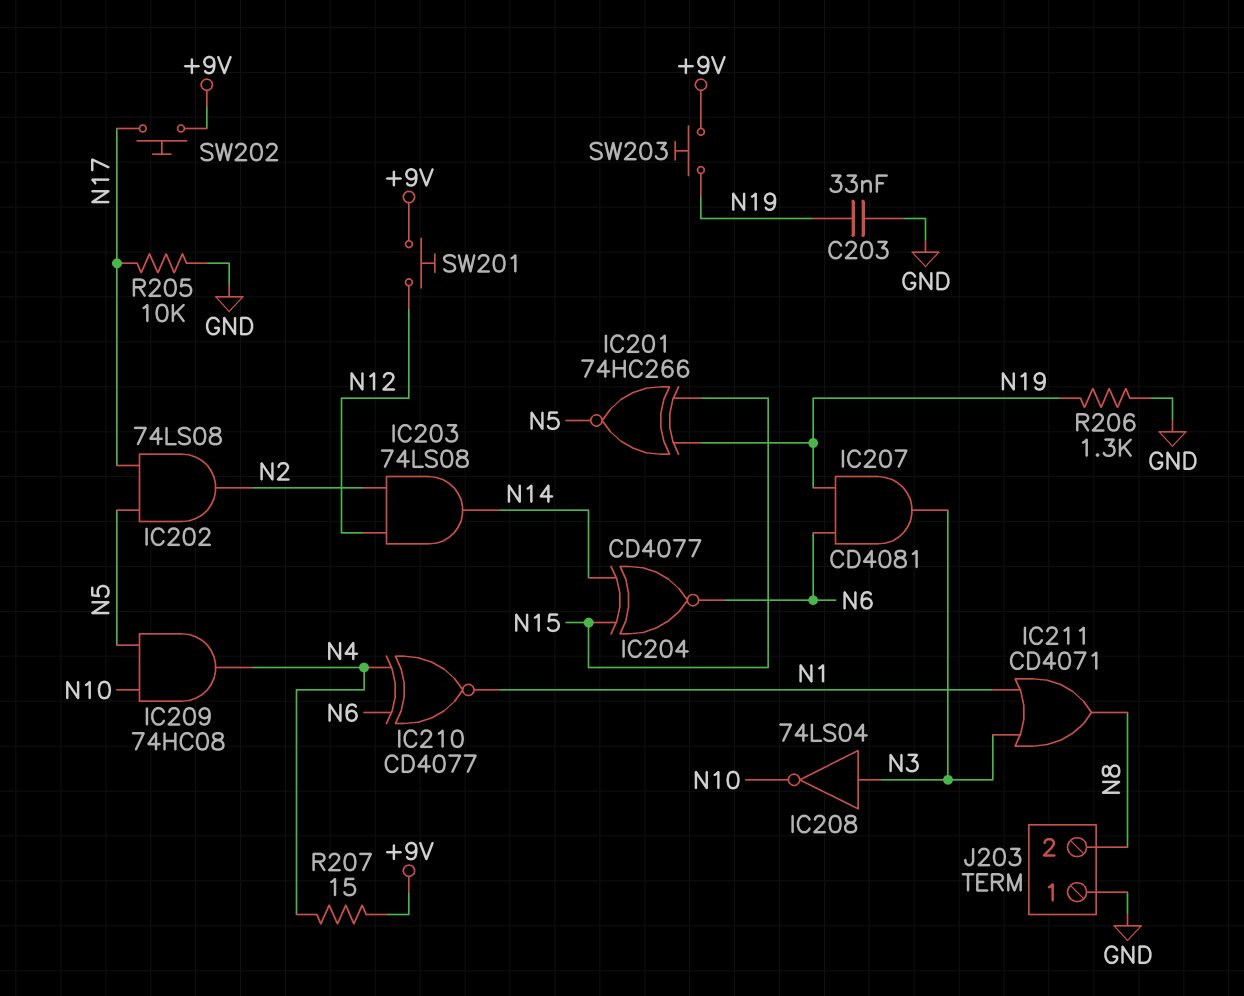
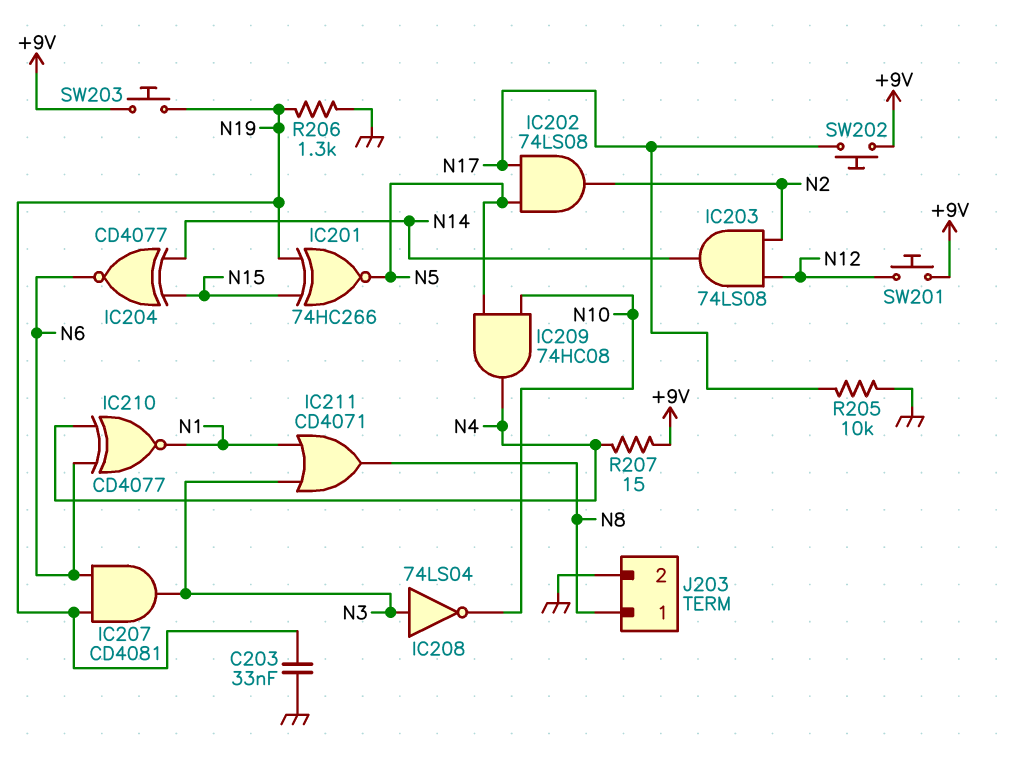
J203 pin 1: GND -> N8
J203 pin 2: N8 -> GND

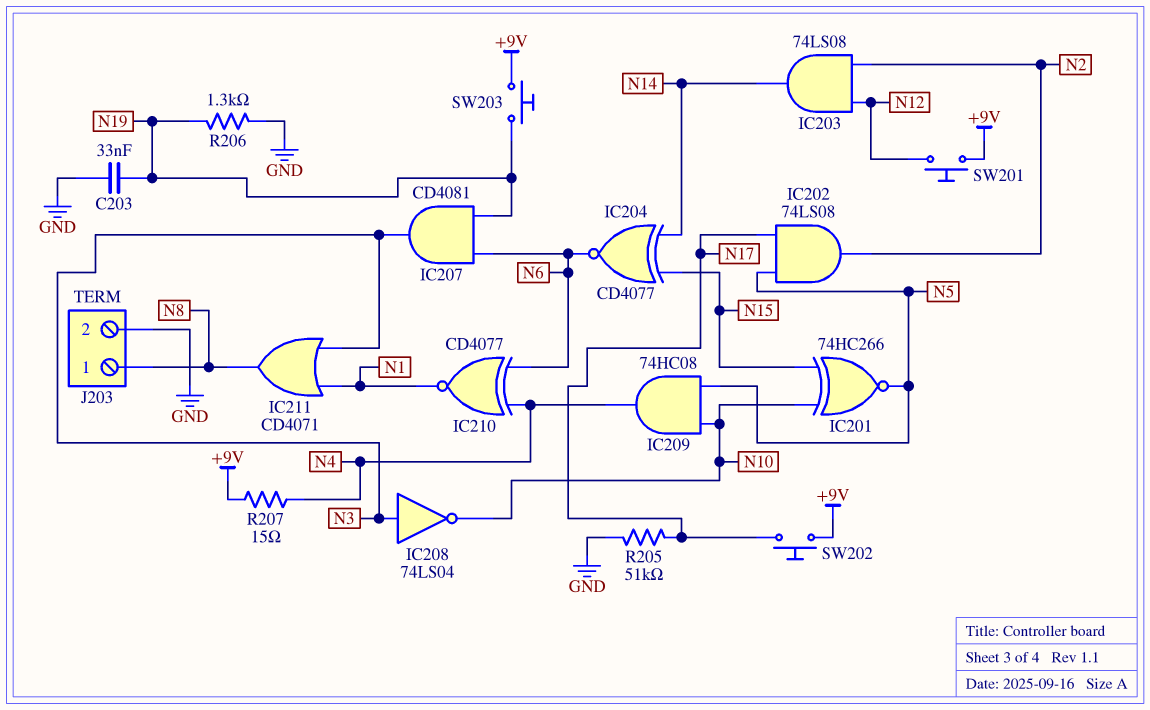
IC201: XNOR 74HC266 (in N15, in N19, out N5) -> XNOR 74HC266 (in N10, in N15, out N5)
R205: 10k (GND, N17) -> 51k (GND, N17)

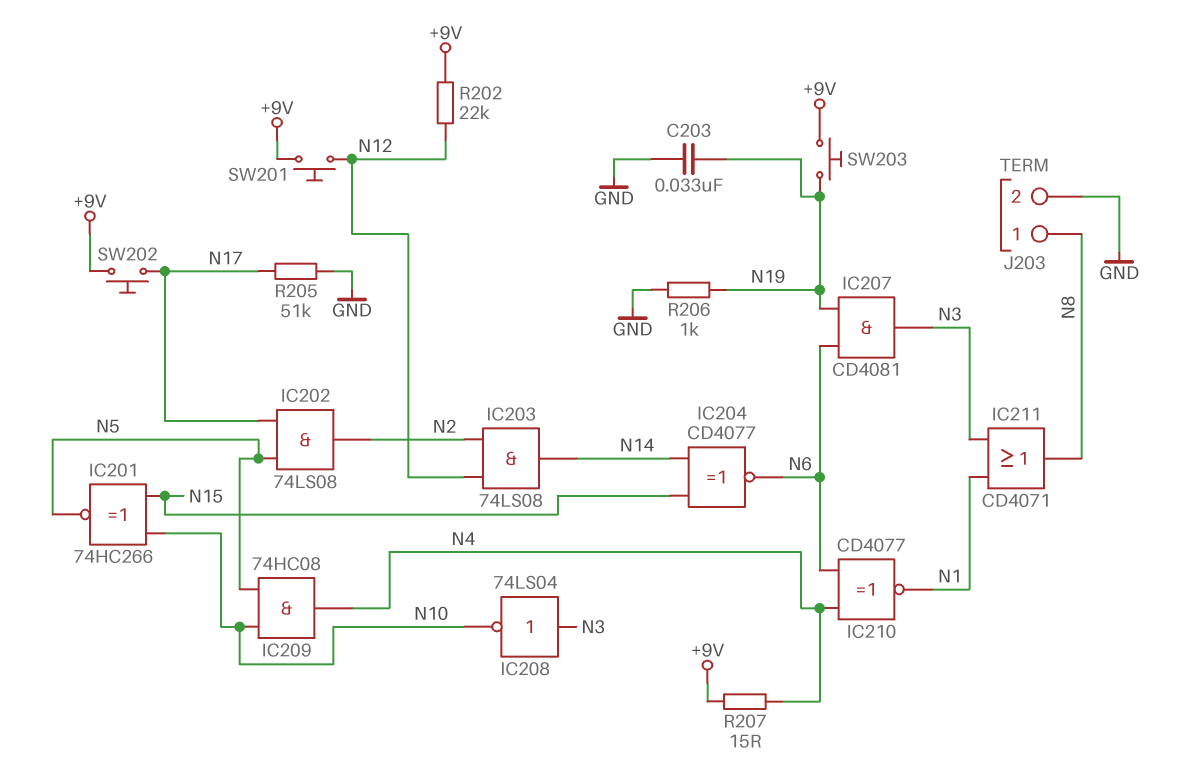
R202: none -> 22k (+9V, N12)
R206: 1.3k (GND, N19) -> 1k (GND, N19)

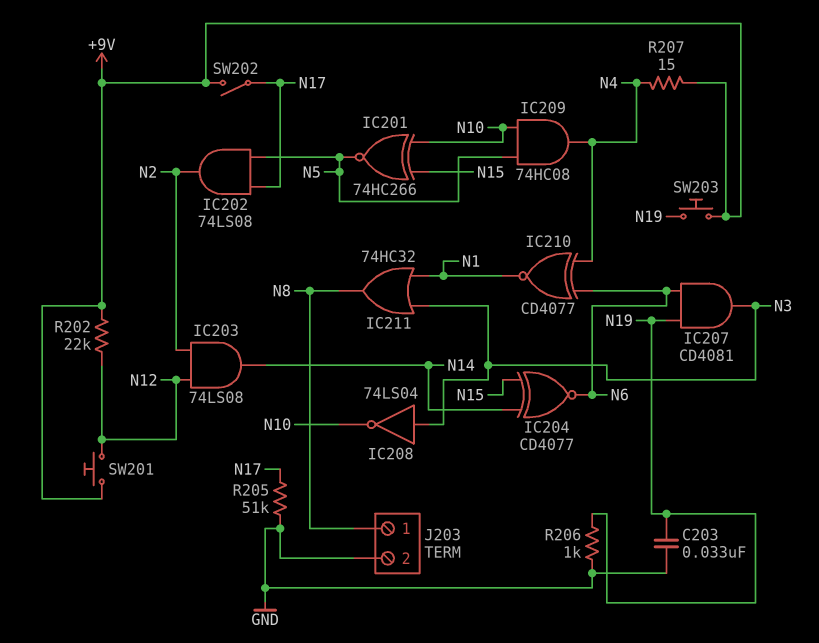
IC211: OR CD4071 (in N1, in N3, out N8) -> OR 74HC32 (in N1, in N3, out N8)
SW202: button (+9V, N17) -> switch (+9V, N17)

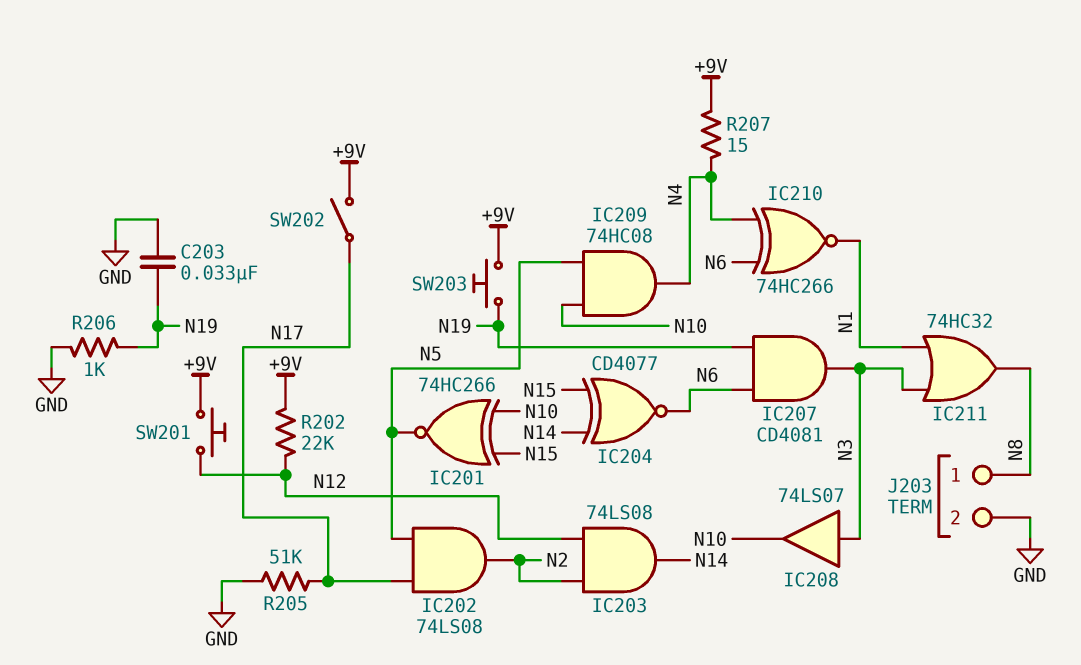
IC208: NOT 74LS04 (in N3, out N10) -> buffer 74LS07 (in N3, out N10)
IC210: XNOR CD4077 (in N4, in N6, out N1) -> XNOR 74HC266 (in N4, in N6, out N1)

